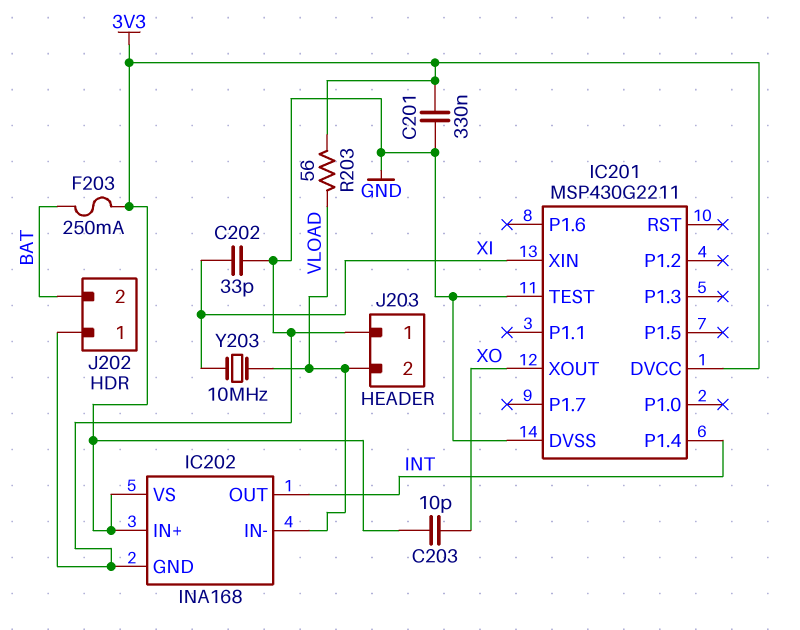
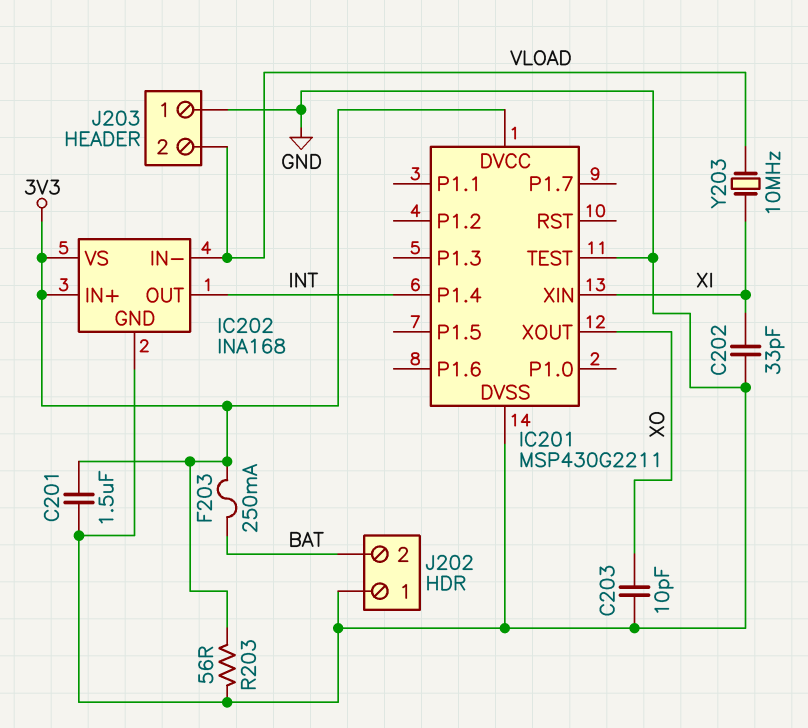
C201: 330nF (3V3, GND) -> 1.5uF (3V3, GND)
C203: 10pF (3V3, XO) -> 10pF (GND, XO)
R203: 56 (3V3, VLOAD) -> 56 (3V3, GND)

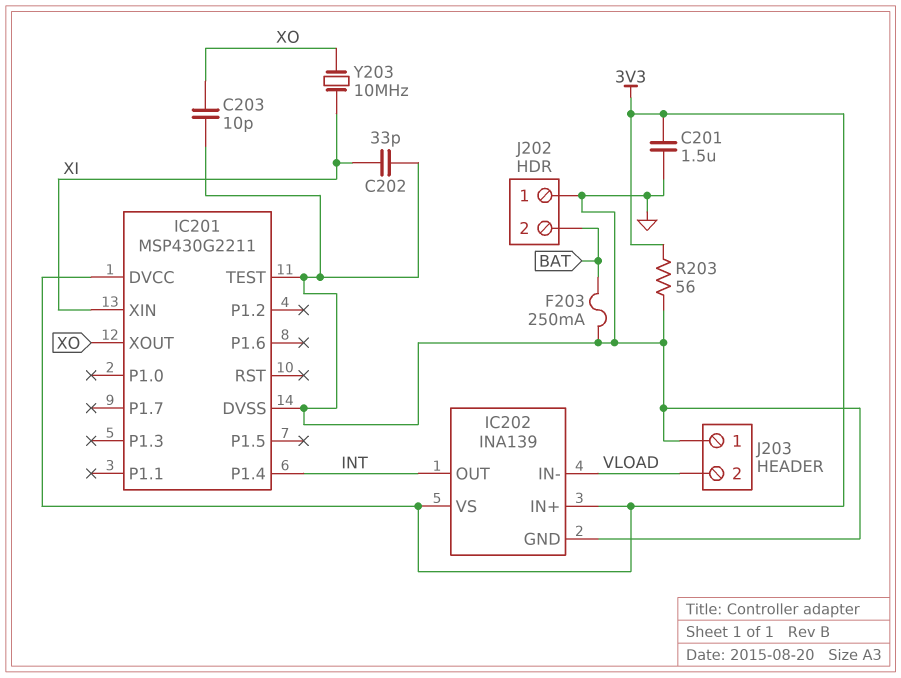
F203: 250mA (3V3, BAT) -> 250mA (BAT, GND)
IC202: INA168 -> INA139
Y203: 10MHz (VLOAD, XI) -> 10MHz (XI, XO)

